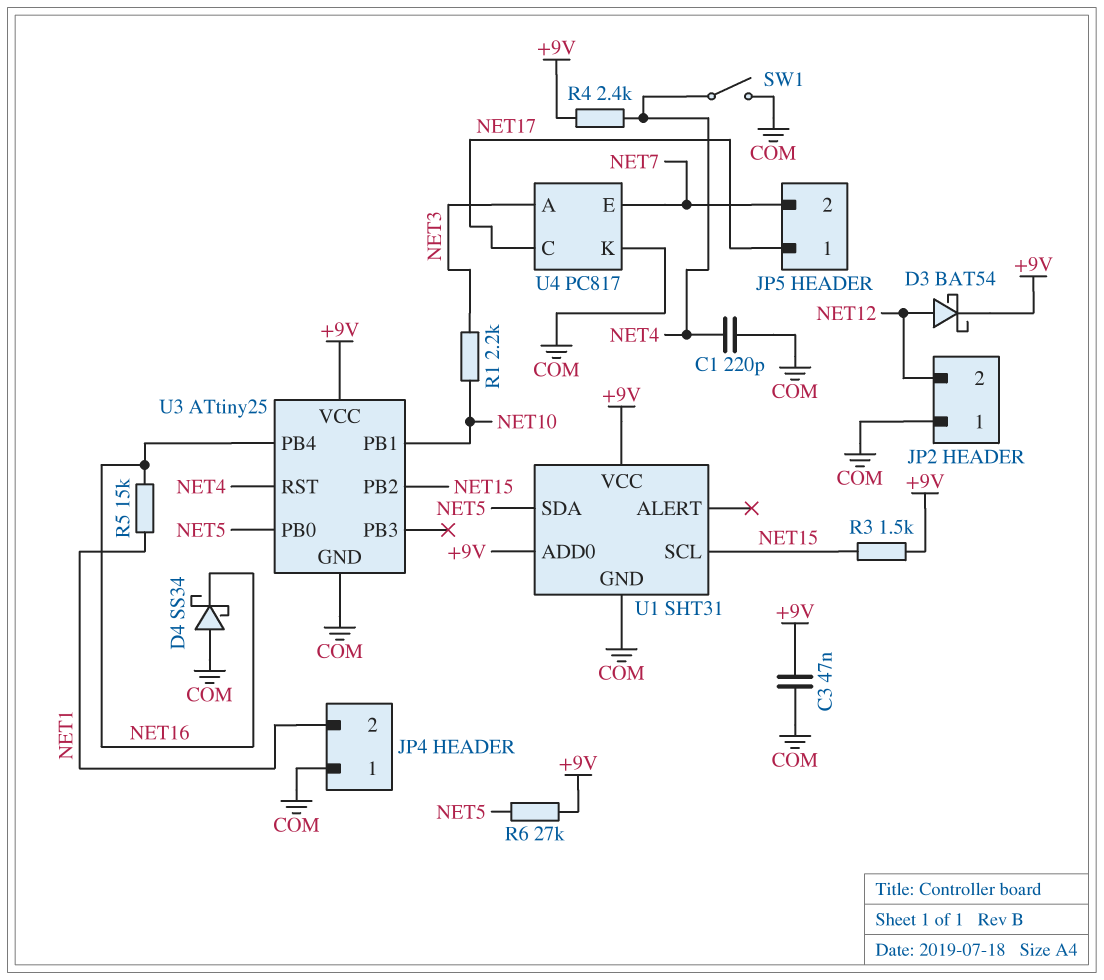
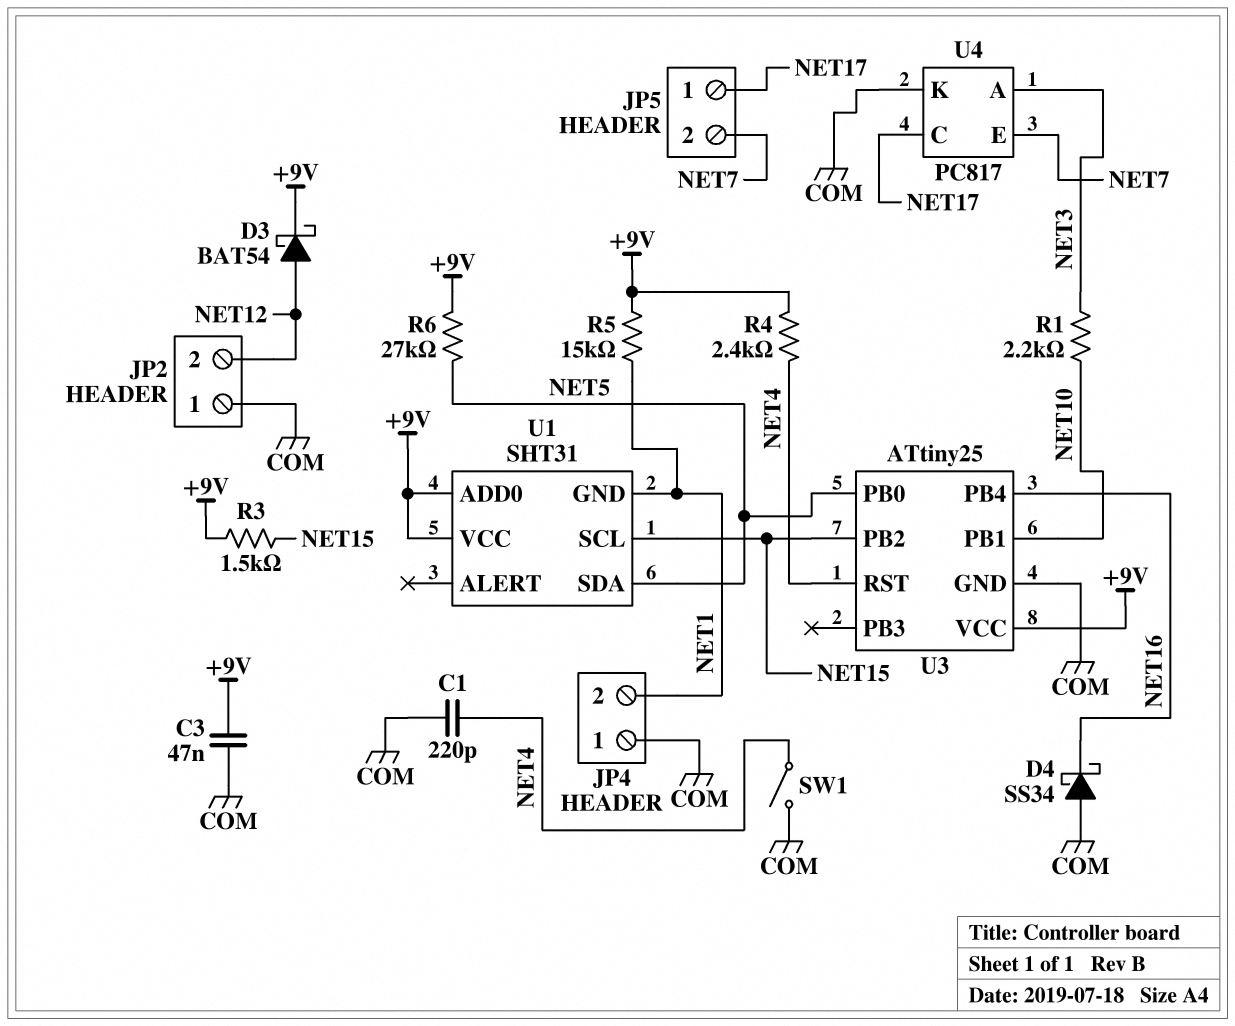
R5: 15k (NET1, NET16) -> 15k (+9V, NET1)
U1 pin GND: COM -> NET1

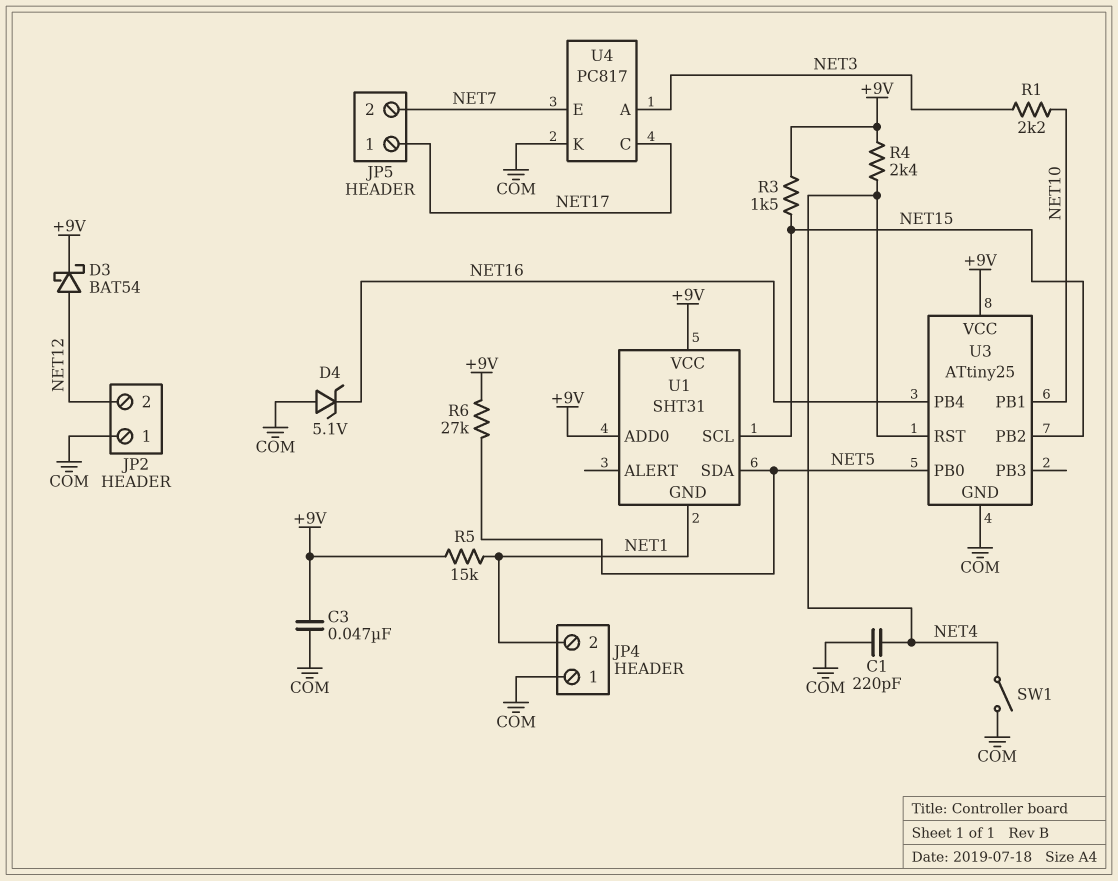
D4: schottky SS34 (A COM, K NET16) -> zener 5.1V (A COM, K NET16)

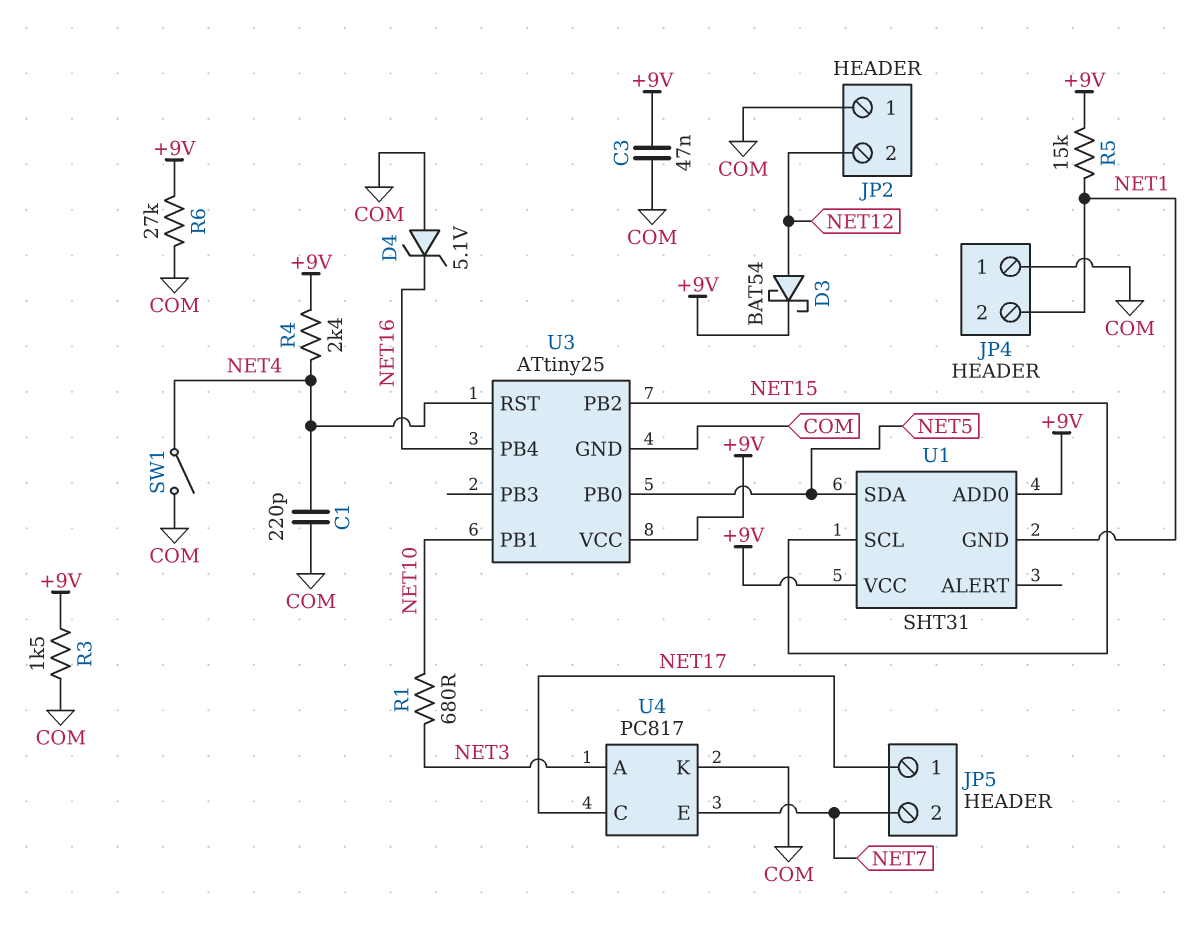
R1: 2.2k (NET3, NET10) -> 680 (NET3, NET10)
R3: 1.5k (+9V, NET15) -> 1.5k (+9V, COM)
R6: 27k (+9V, NET5) -> 27k (+9V, COM)

